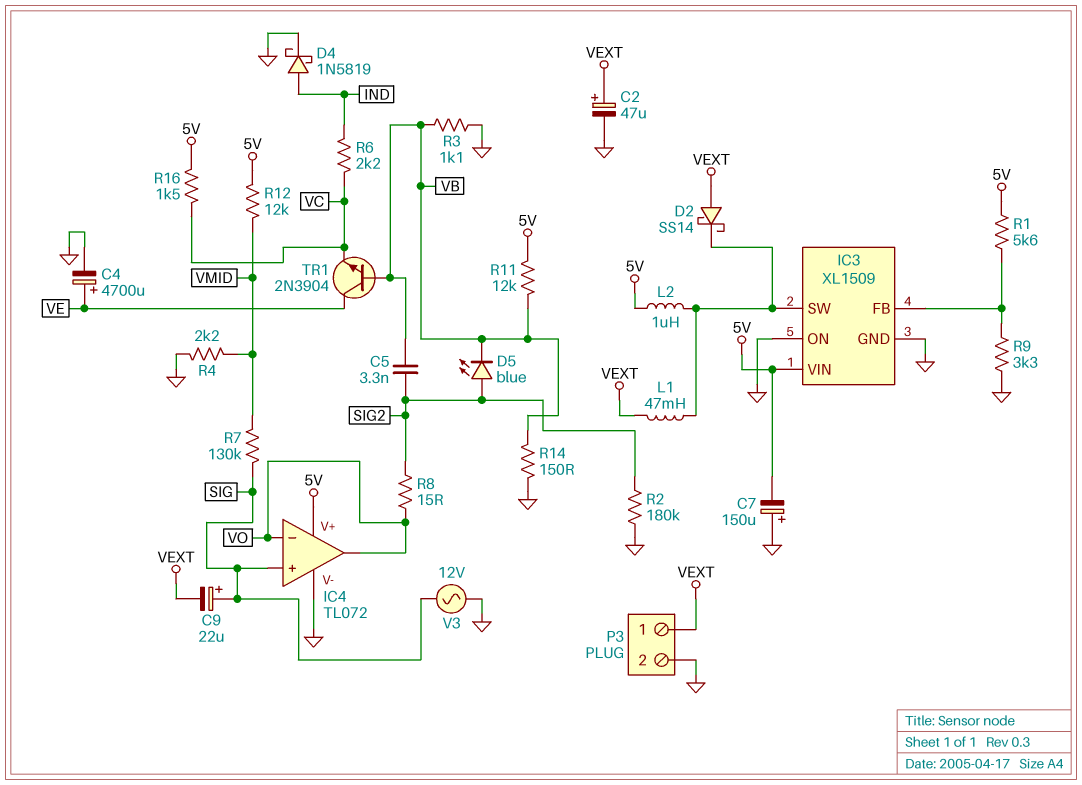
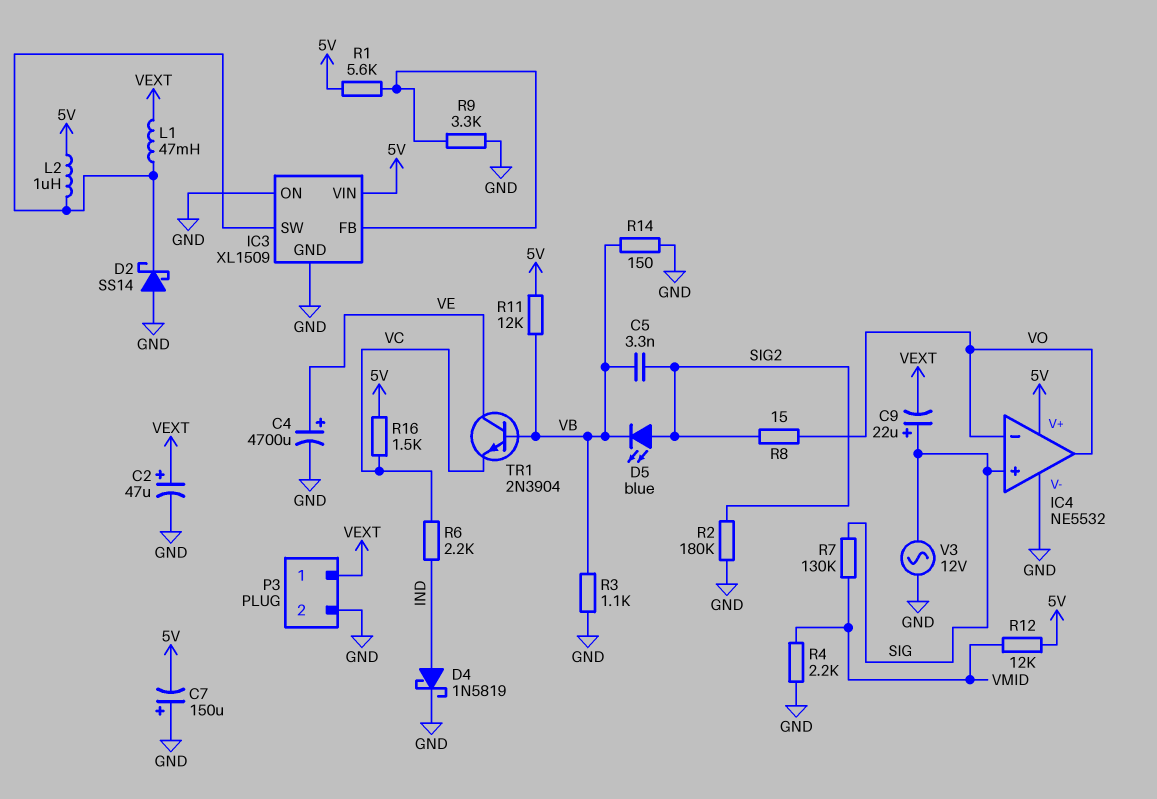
D2: schottky SS14 (A VEXT, K IC3/SW) -> schottky SS14 (A GND, K IC3/SW)
IC4: TL072 -> NE5532

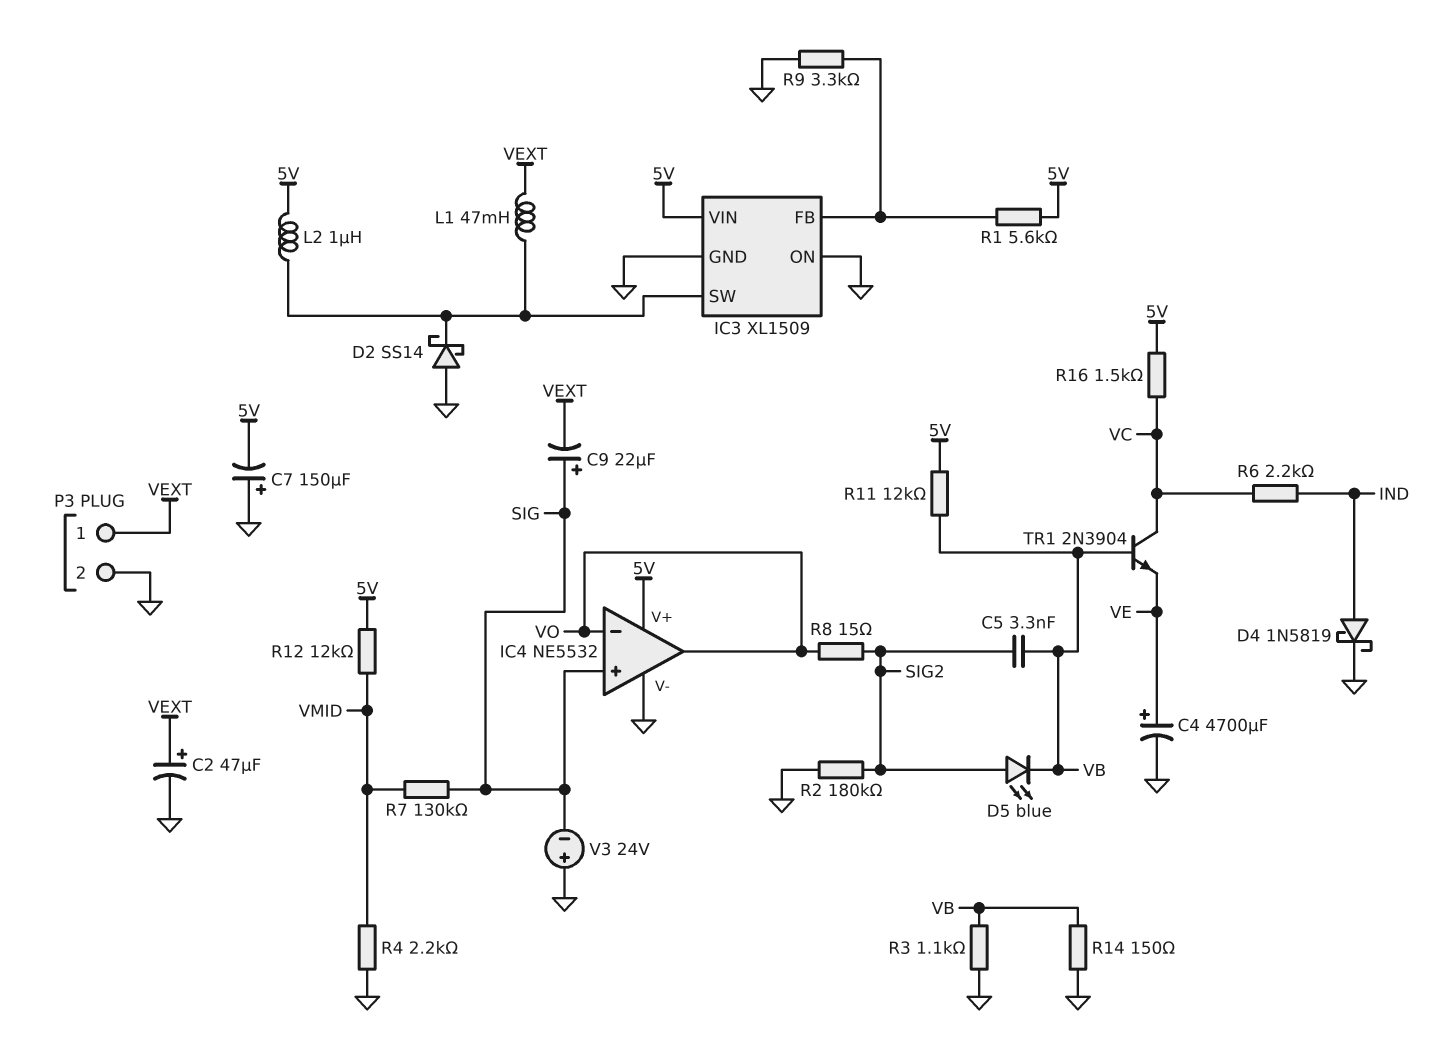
TR1: NPN 2N3904 (B VB, C VE, E VC) -> NPN 2N3904 (B VB, C VC, E VE)
V3: AC 12V (GND, SIG) -> 24V (plus GND, minus SIG)

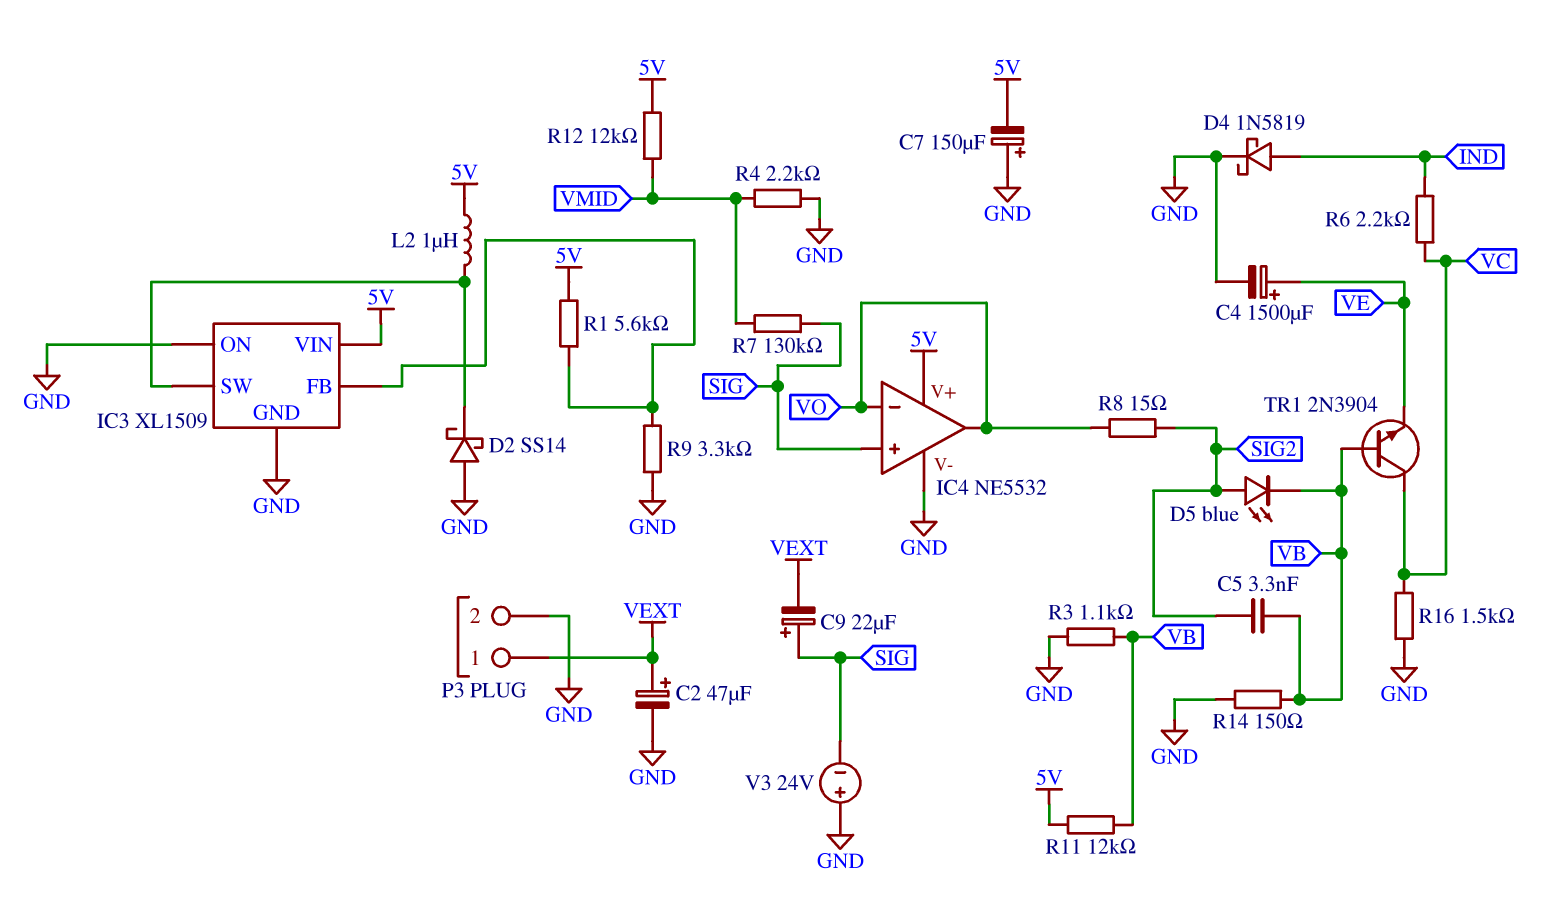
C4: 4700uF (plus VE, minus GND) -> 1500uF (plus VE, minus GND)
L1: 47mH (IC3/SW, VEXT) -> none
R2: 180k (GND, SIG2) -> none
R16: 1.5k (5V, VC) -> 1.5k (GND, VC)

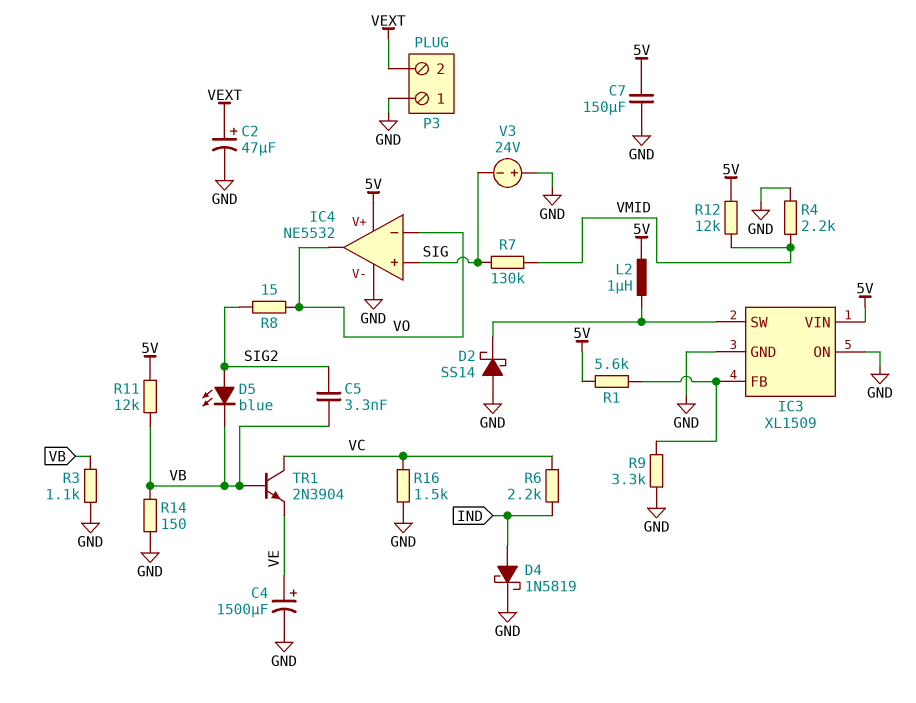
C7: 150uF (plus GND, minus 5V) -> 150uF (5V, GND)
C9: 22uF (plus SIG, minus VEXT) -> none
P3 pin 1: VEXT -> GND
P3 pin 2: GND -> VEXT

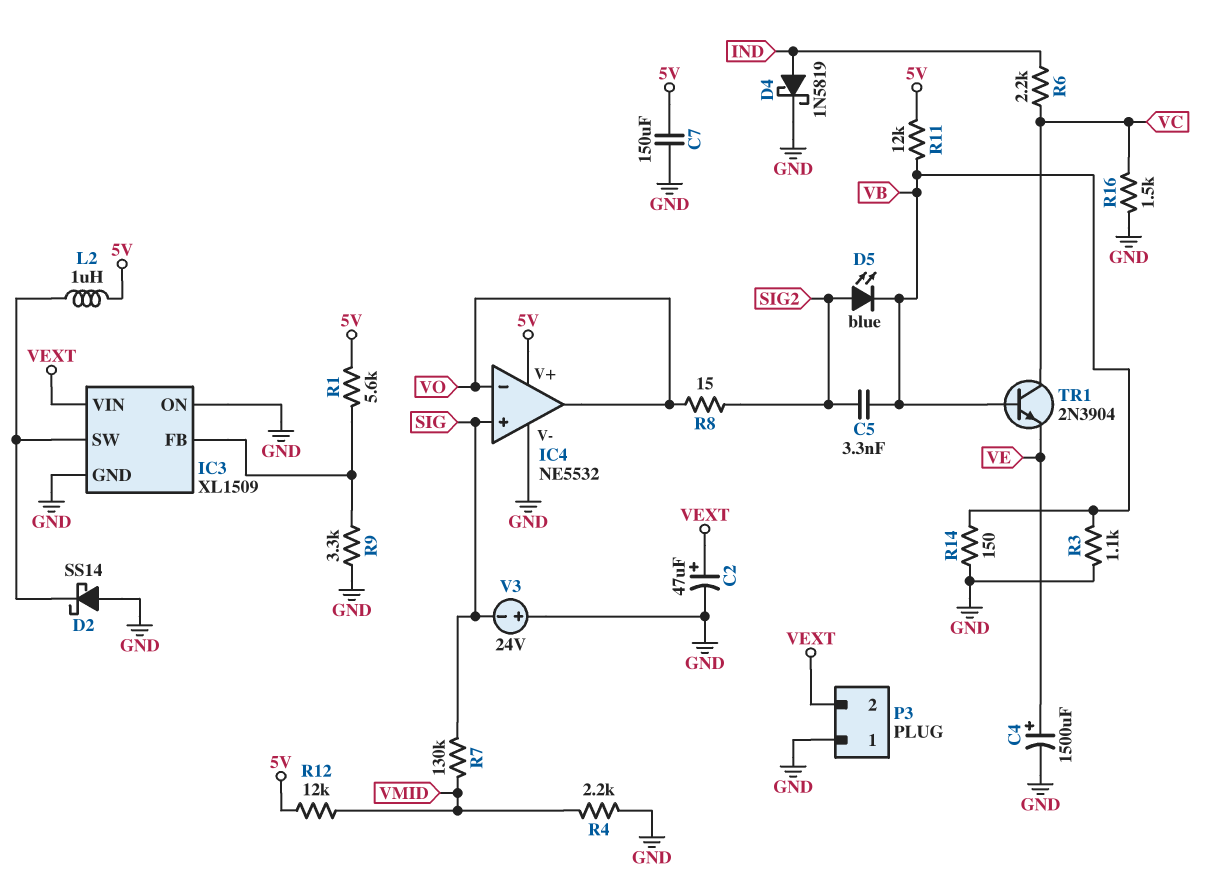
IC3 pin VIN: 5V -> VEXT

